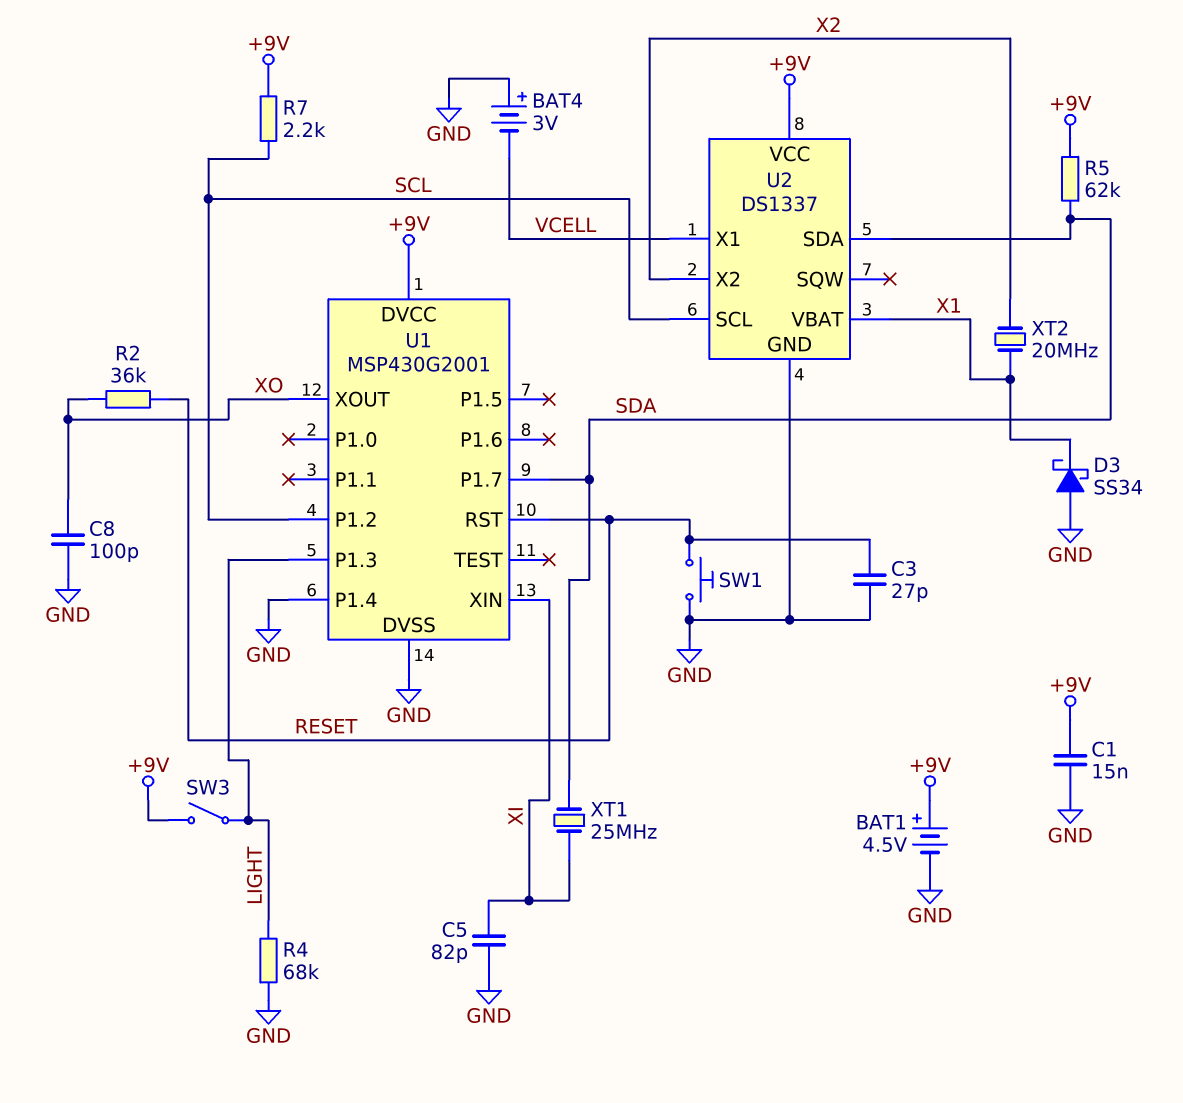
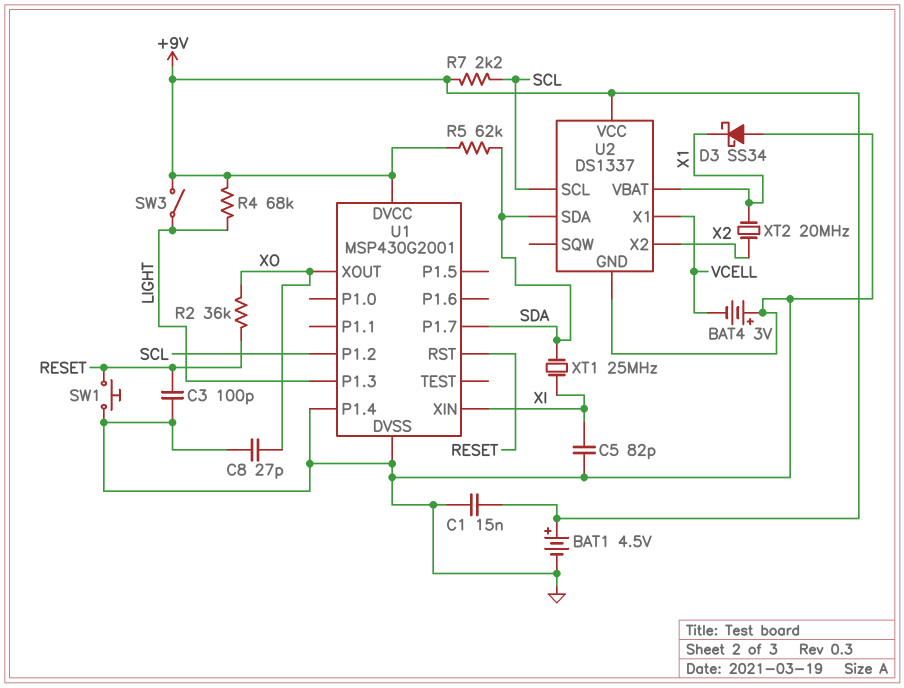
C3: 27pF (GND, RESET) -> 100pF (GND, RESET)
C8: 100pF (GND, XO) -> 27pF (GND, XO)
R4: 68k (GND, LIGHT) -> 68k (+9V, LIGHT)

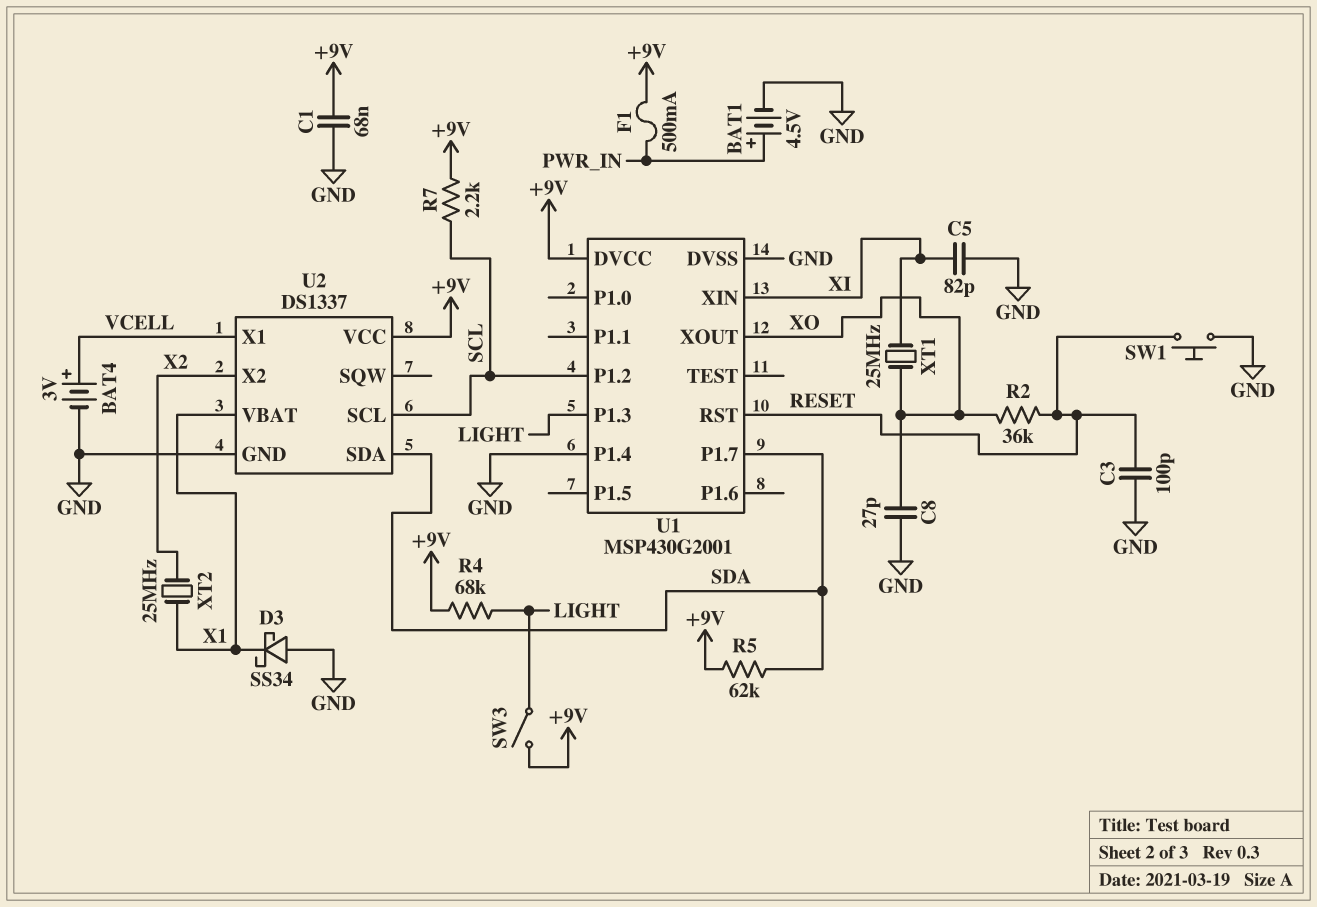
BAT1: 4.5V (plus +9V, minus GND) -> 4.5V (plus PWR_IN, minus GND)
BAT4: 3V (plus GND, minus VCELL) -> 3V (plus VCELL, minus GND)
C1: 15nF (+9V, GND) -> 68nF (+9V, GND)
F1: none -> 500mA (+9V, PWR_IN)
XT1: 25MHz (SDA, XI) -> 25MHz (XI, XO)
XT2: 20MHz (X1, X2) -> 25MHz (X1, X2)

